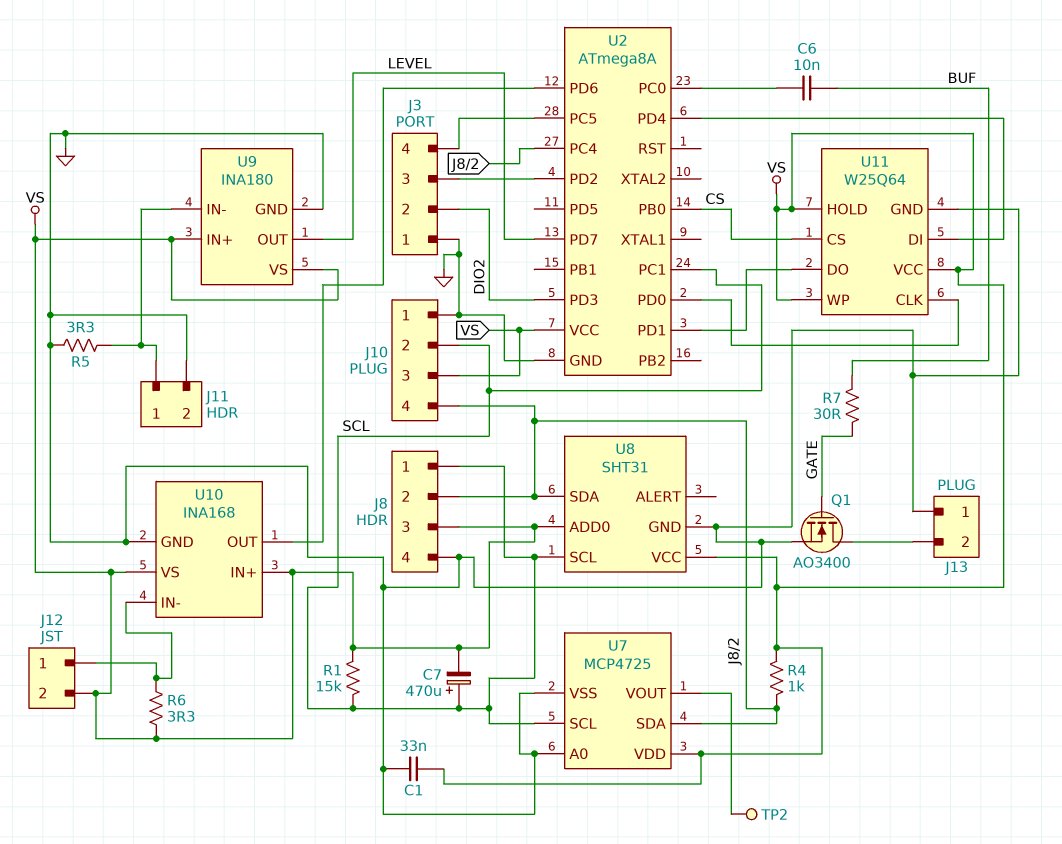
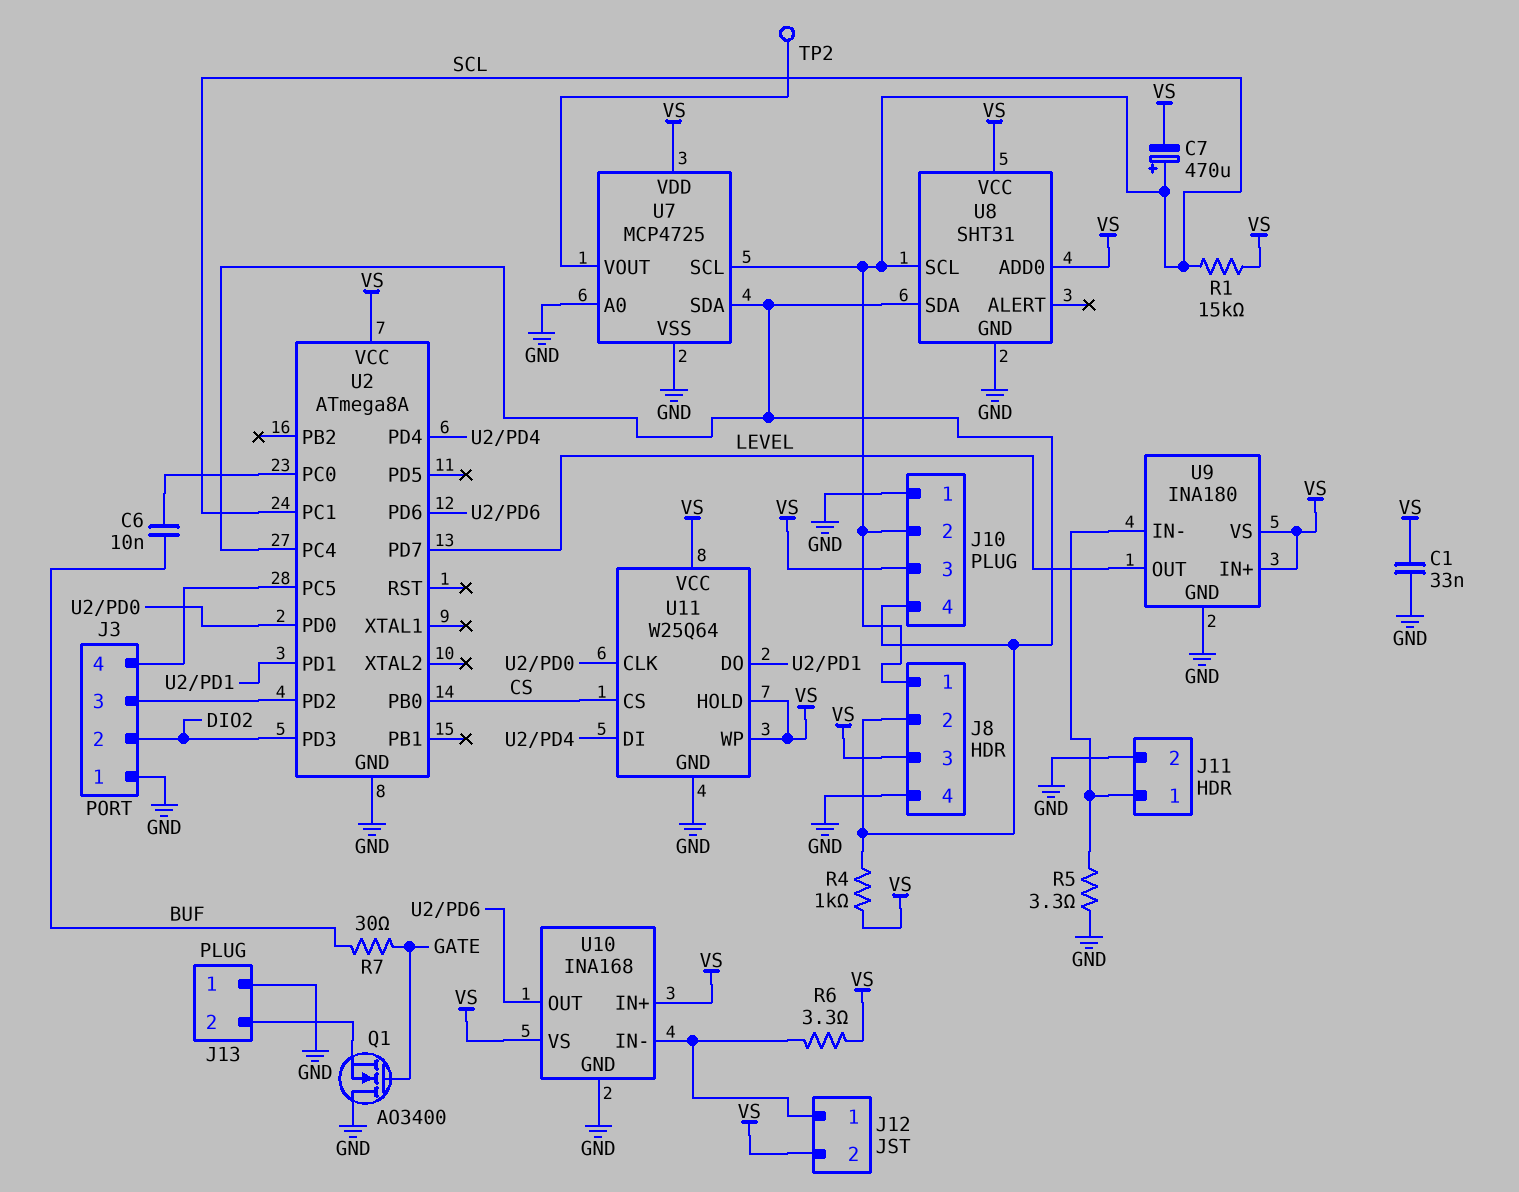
Q1: NMOS AO3400 (G GATE, D J13/2, S GND) -> NMOS AO3400 (G GATE, D GND, S J13/2)

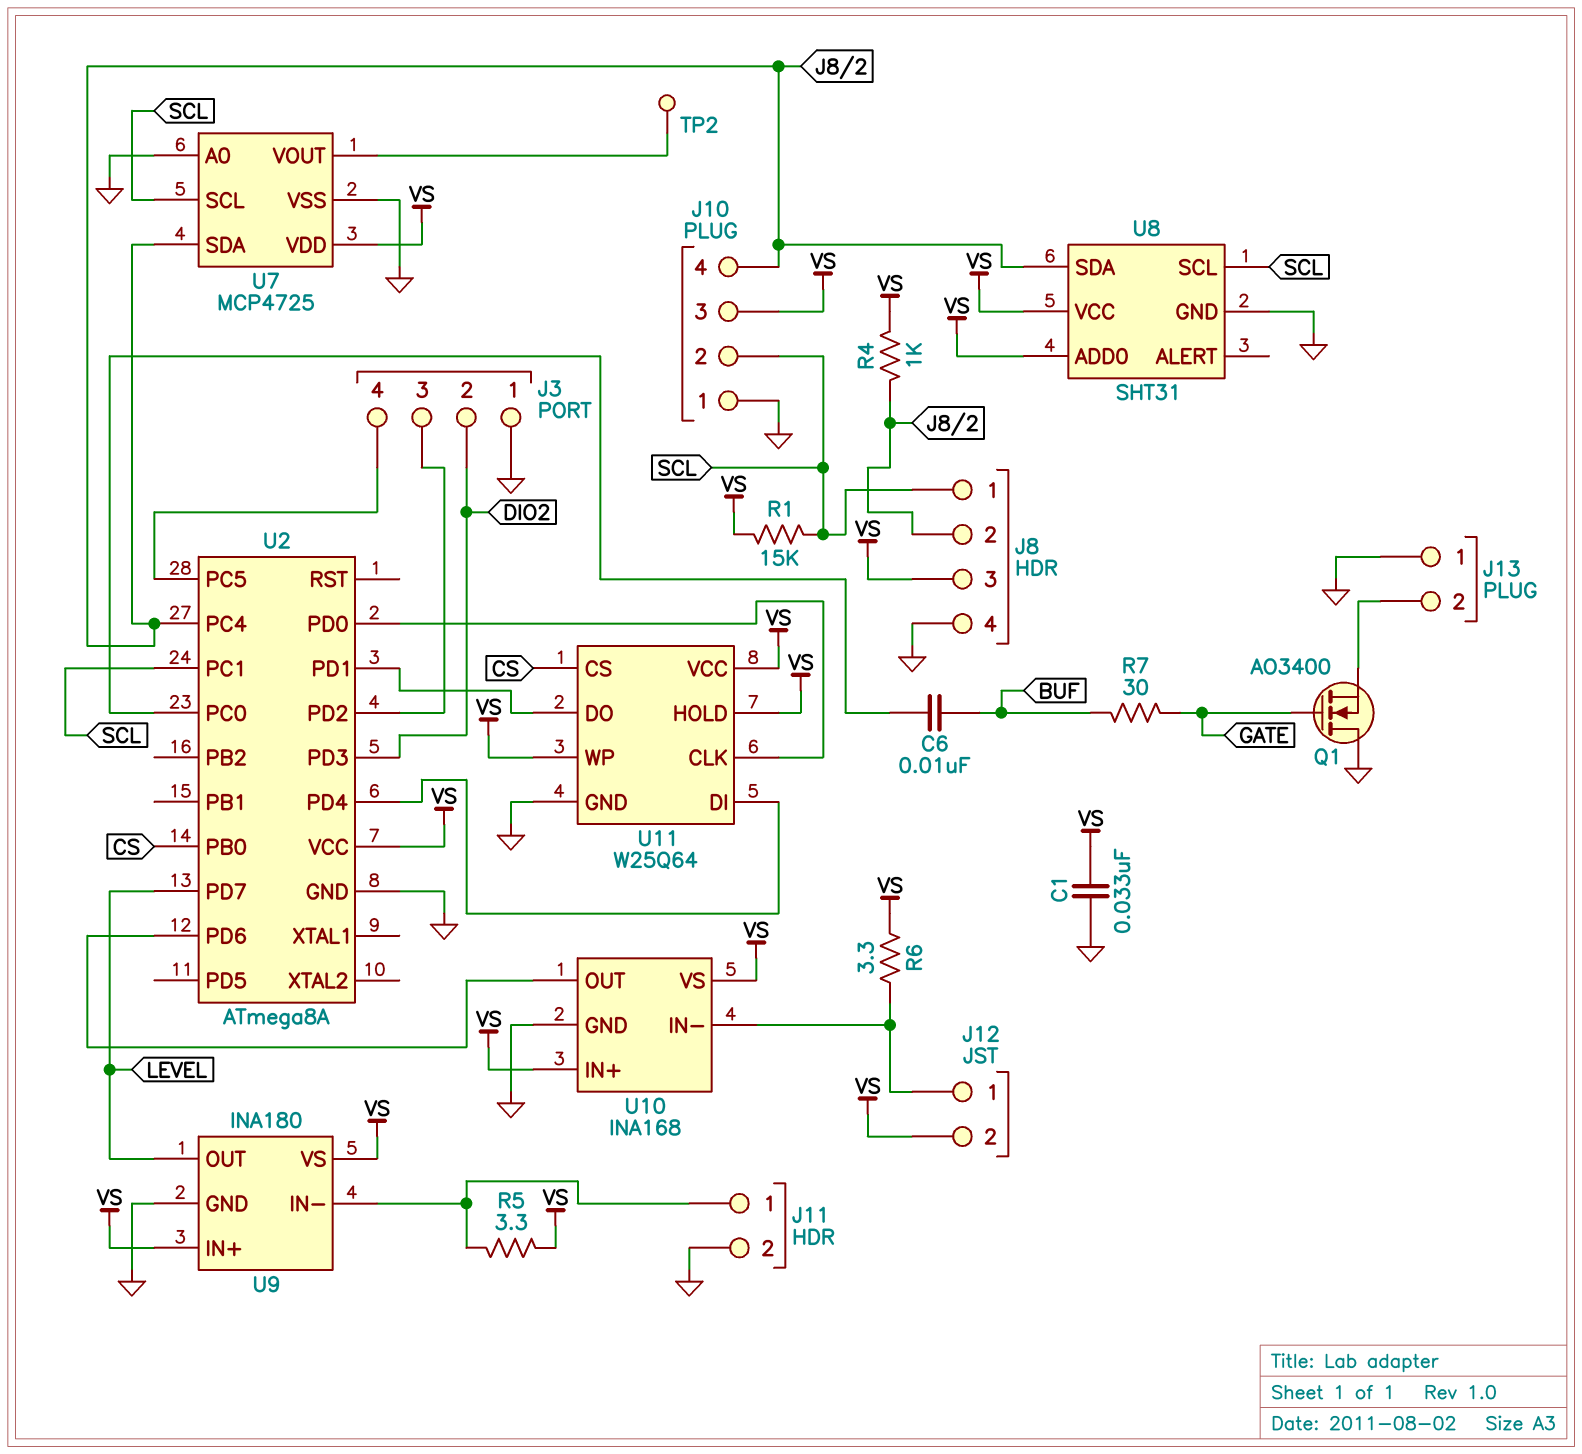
C7: 470uF (plus SCL, minus VS) -> none
R5: 3.3 (GND, J11/1) -> 3.3 (J11/1, VS)

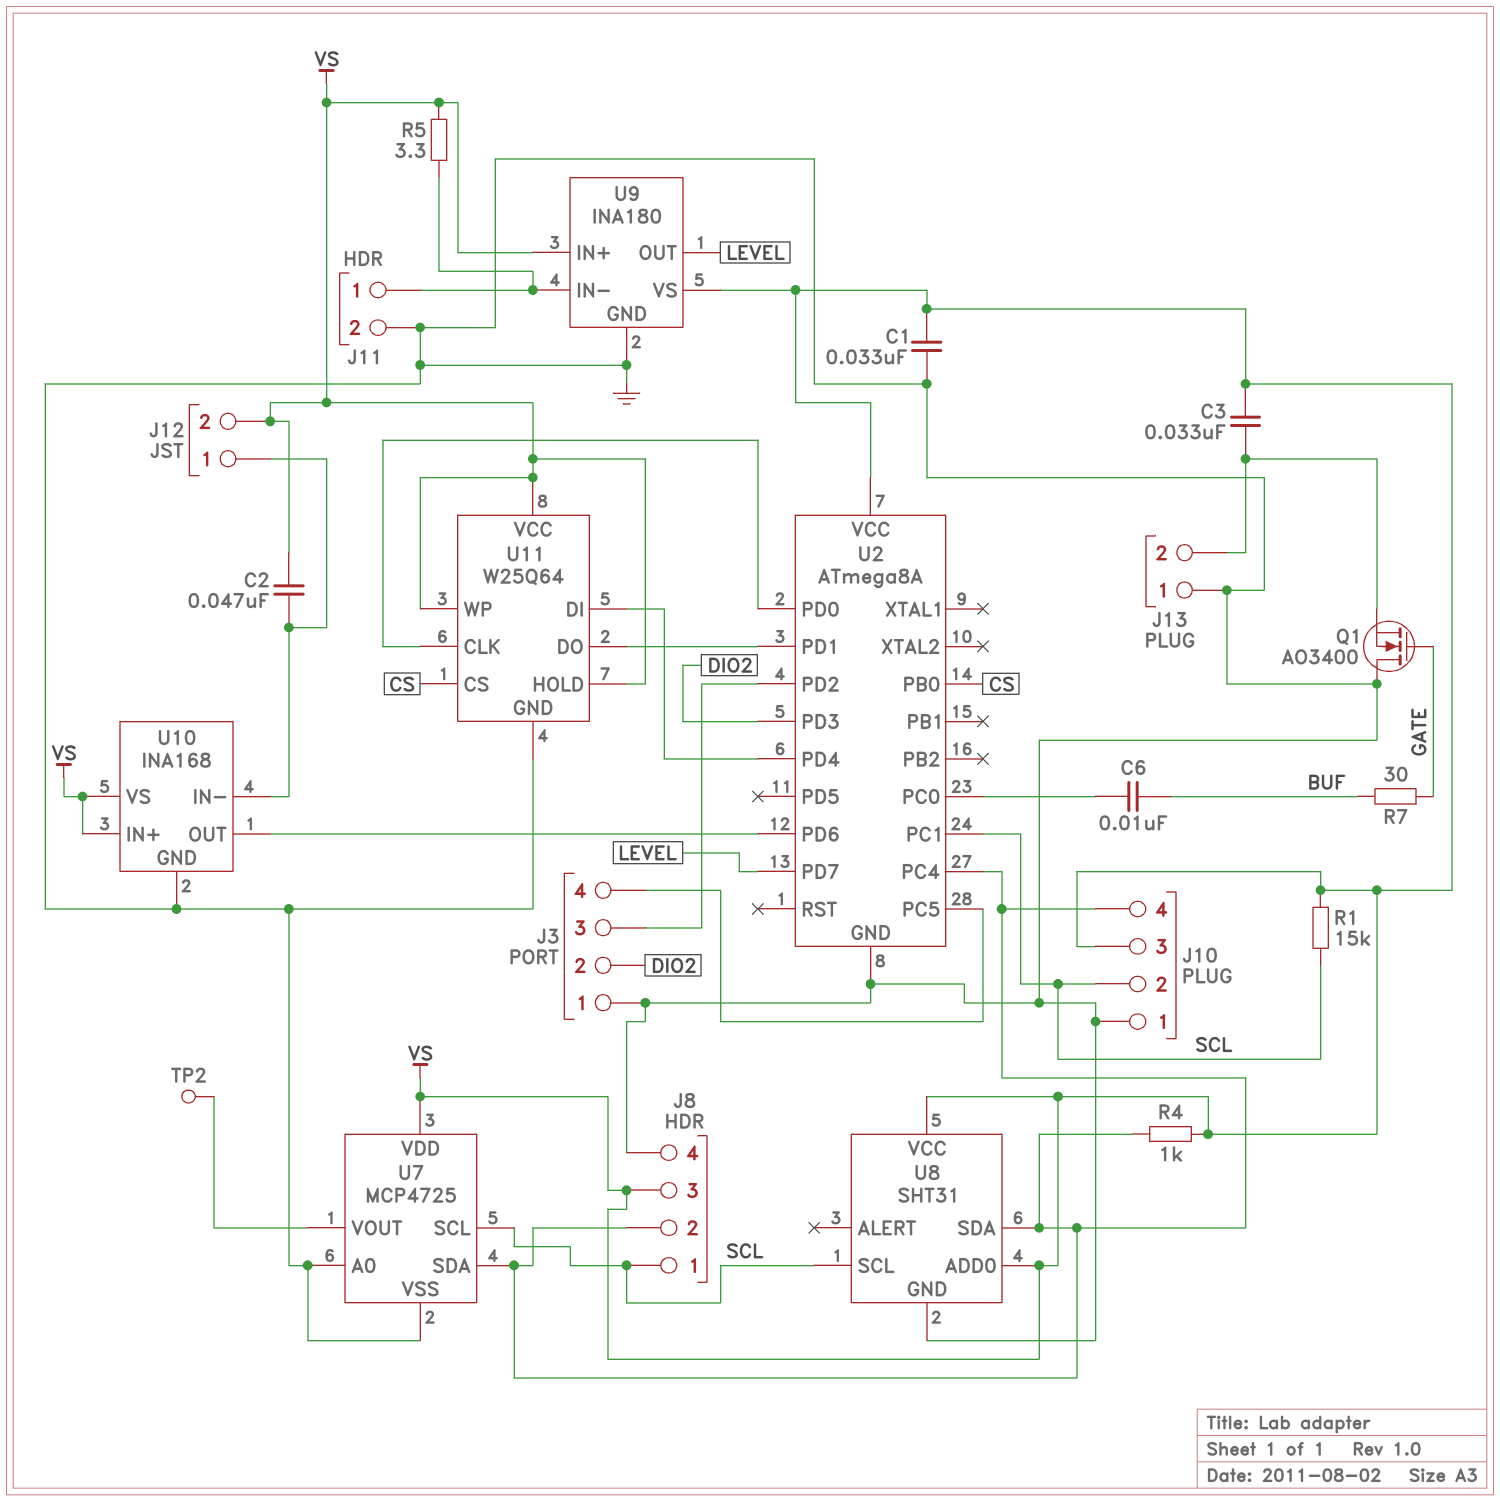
C2: none -> 47nF (J12/1, VS)
C3: none -> 33nF (J13/2, VS)
R6: 3.3 (J12/1, VS) -> none

